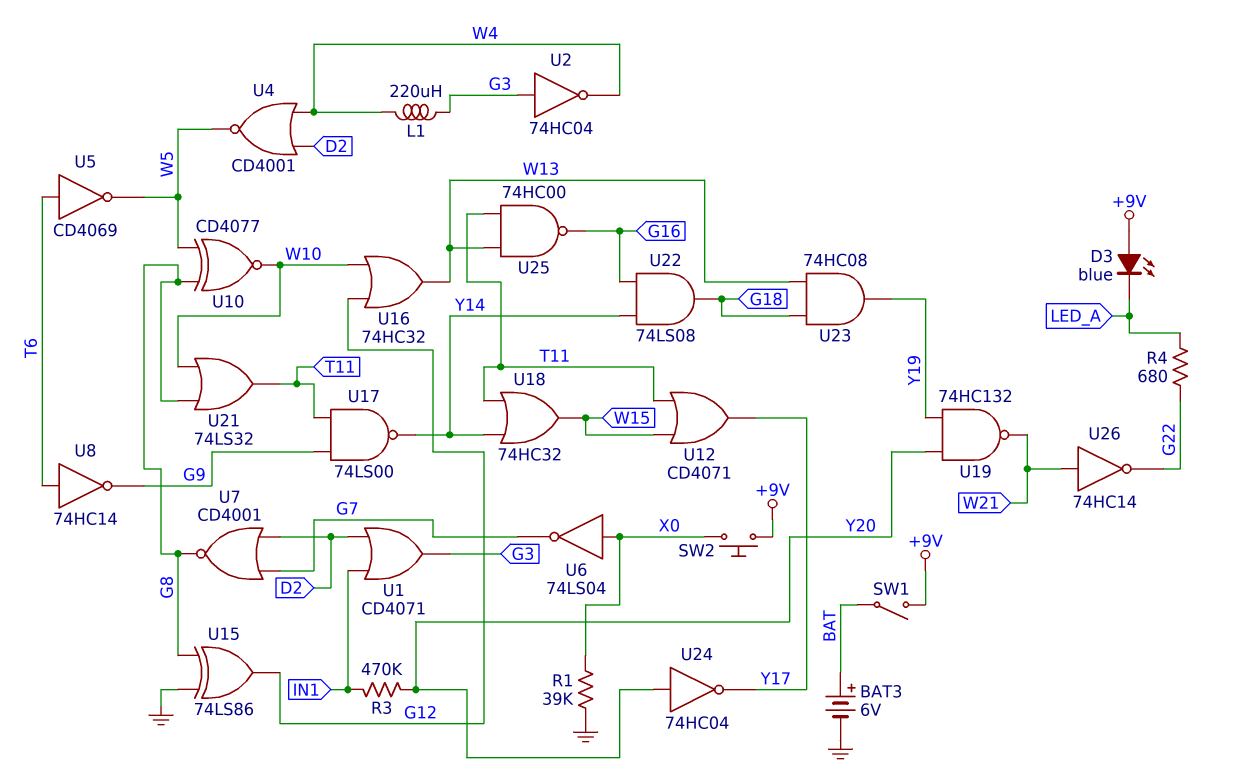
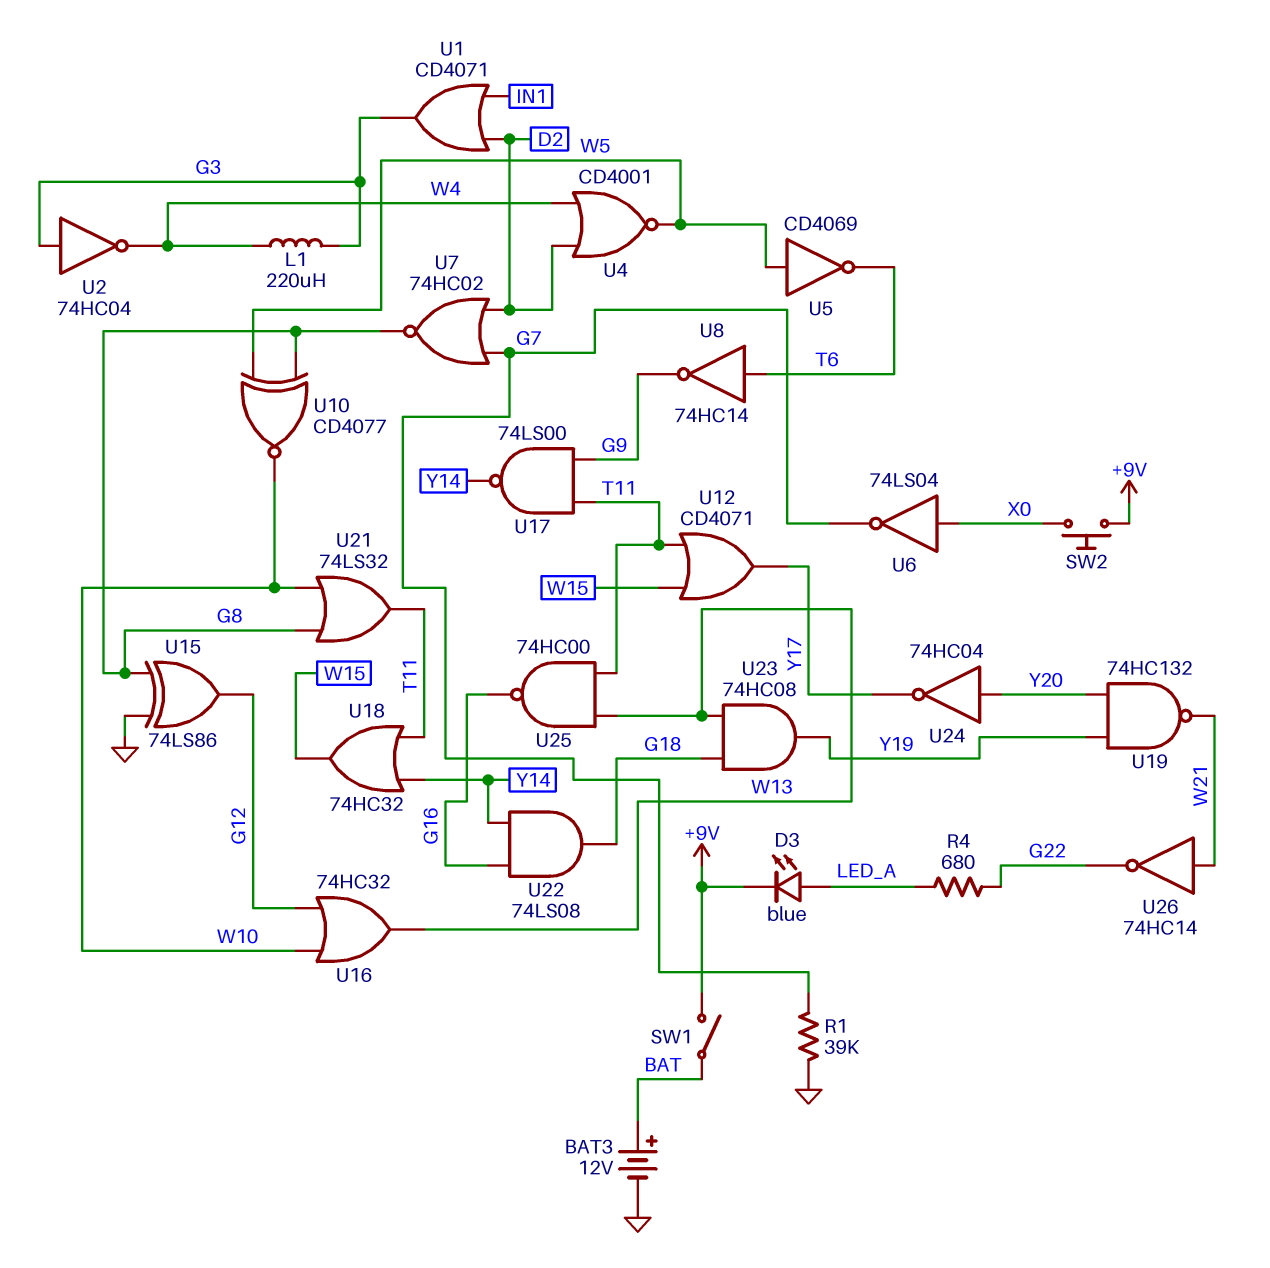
BAT3: 6V (plus BAT, minus GND) -> 12V (plus BAT, minus GND)
D3: LED blue (A +9V, K LED_A) -> LED blue (A LED_A, K +9V)
R1: 39k (GND, X0) -> 39k (G7, GND)
R3: 470k (IN1, Y20) -> none
U5: NOT CD4069 (in T6, out W5) -> NOT CD4069 (in W5, out T6)
U7: NOR CD4001 (in D2, in G7, out G8) -> NOR 74HC02 (in D2, in G7, out G8)

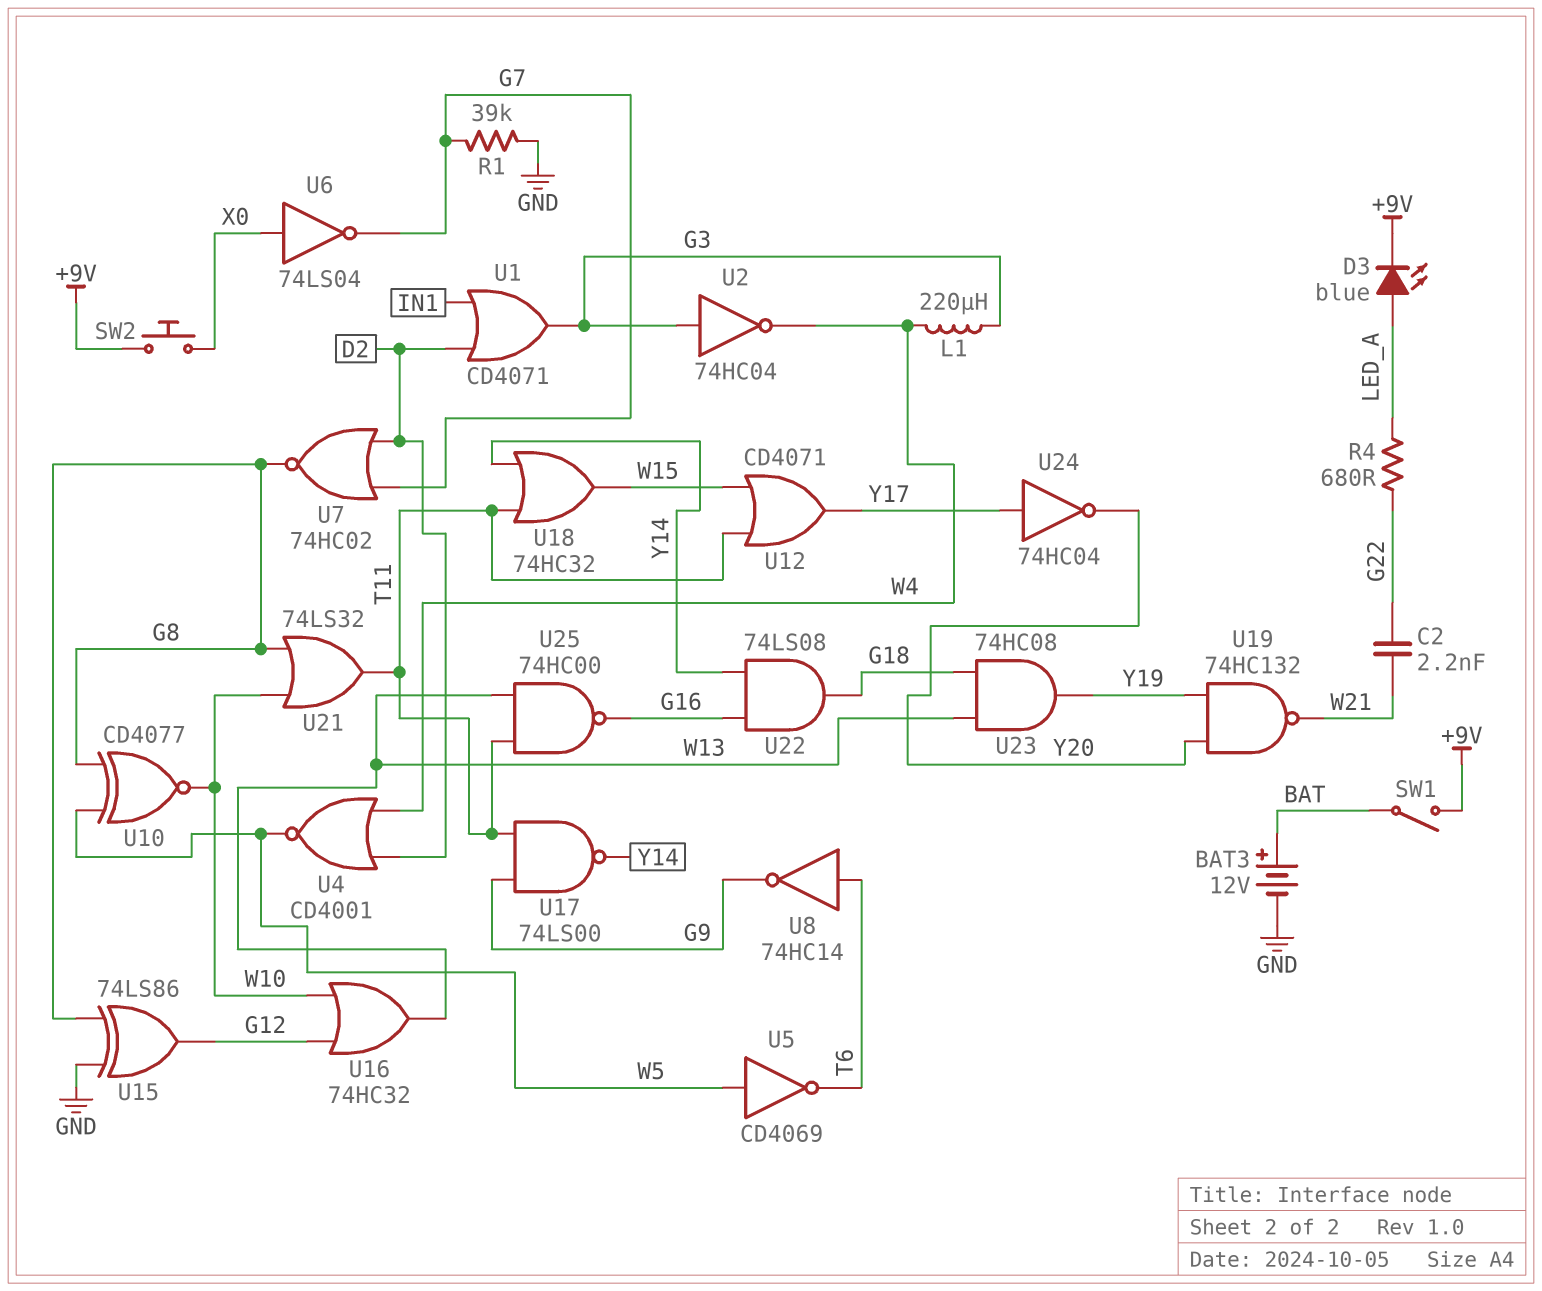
C2: none -> 2.2nF (G22, W21)
U24: NOT 74HC04 (in Y20, out Y17) -> NOT 74HC04 (in Y17, out Y20)
U26: NOT 74HC14 (in W21, out G22) -> none

